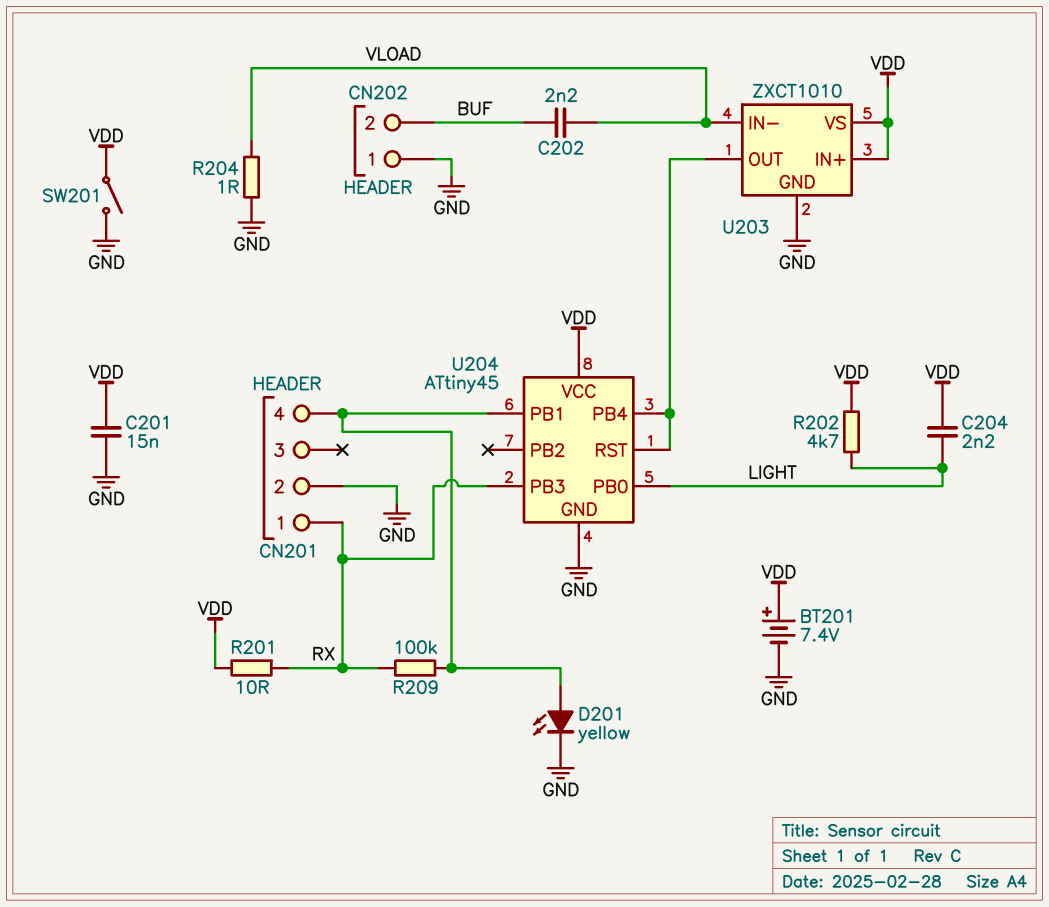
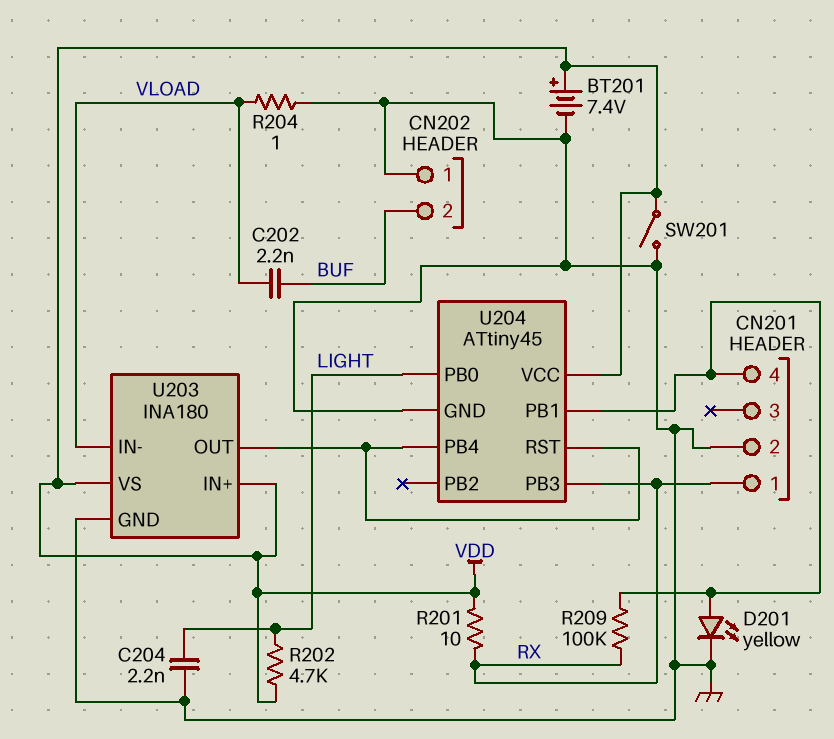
C201: 15nF (GND, VDD) -> none
C204: 2.2nF (LIGHT, VDD) -> 2.2nF (GND, LIGHT)
U203: ZXCT1010 -> INA180

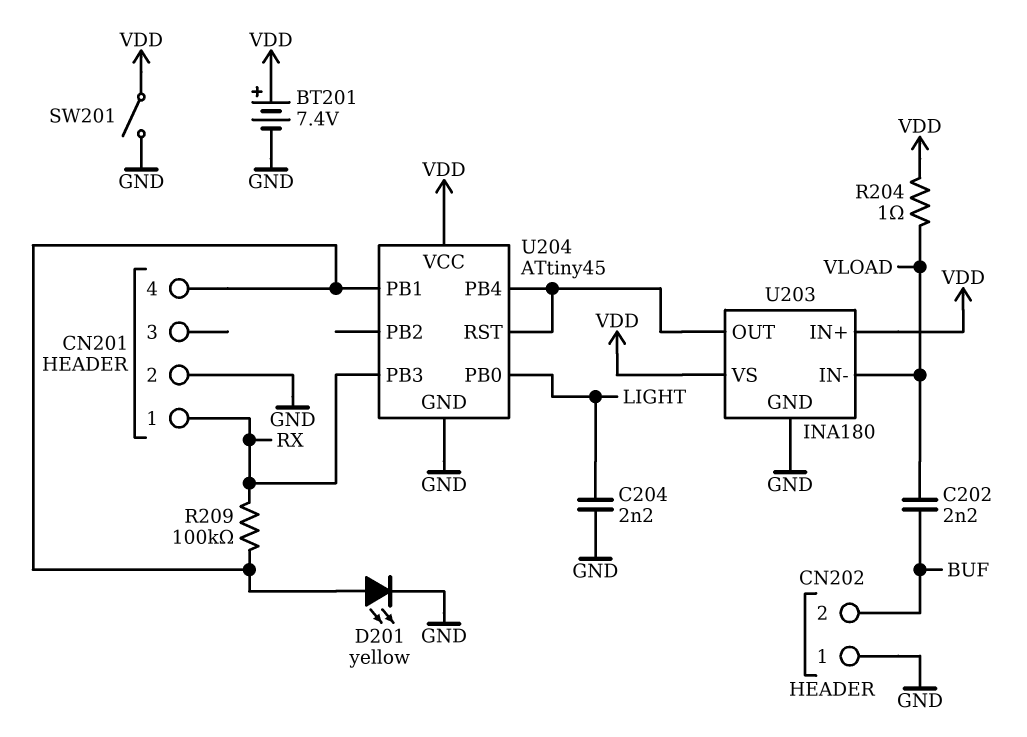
R201: 10 (RX, VDD) -> none
R202: 4.7k (LIGHT, VDD) -> none
R204: 1 (GND, VLOAD) -> 1 (VDD, VLOAD)

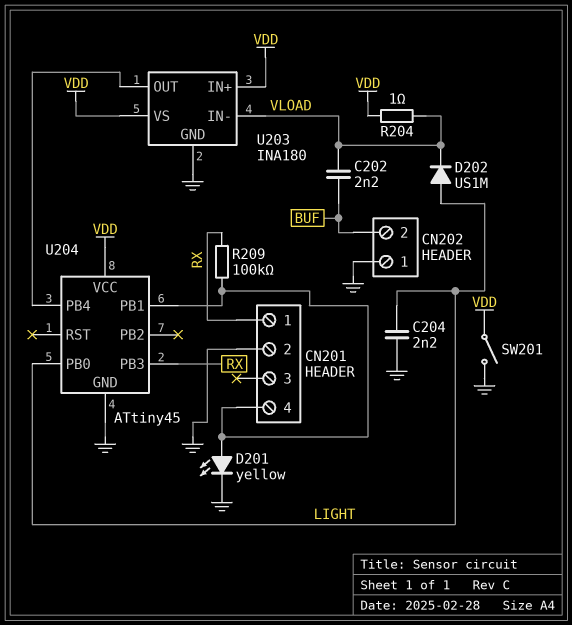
BT201: 7.4V (plus VDD, minus GND) -> none
D202: none -> diode US1M (A LIGHT, K VLOAD)
U204 pin RST: U203/OUT -> none

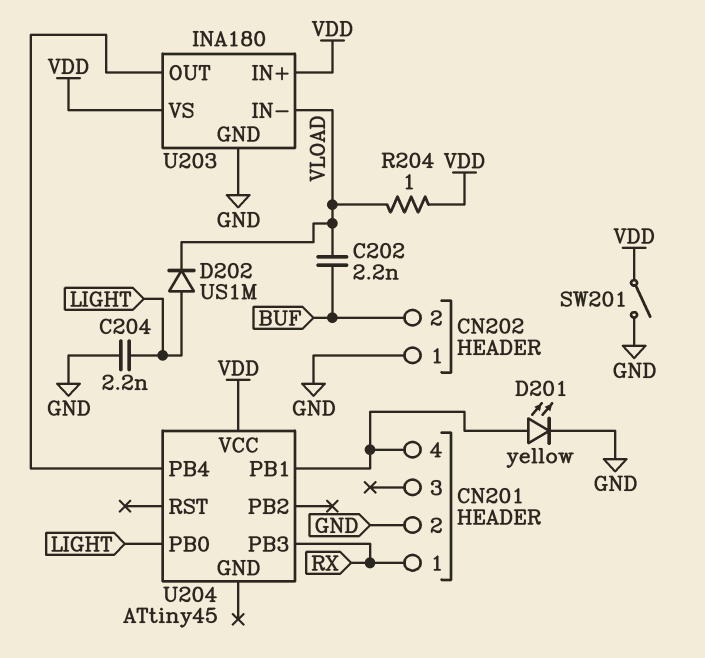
R209: 100k (CN201/4, RX) -> none
U204 pin GND: GND -> none

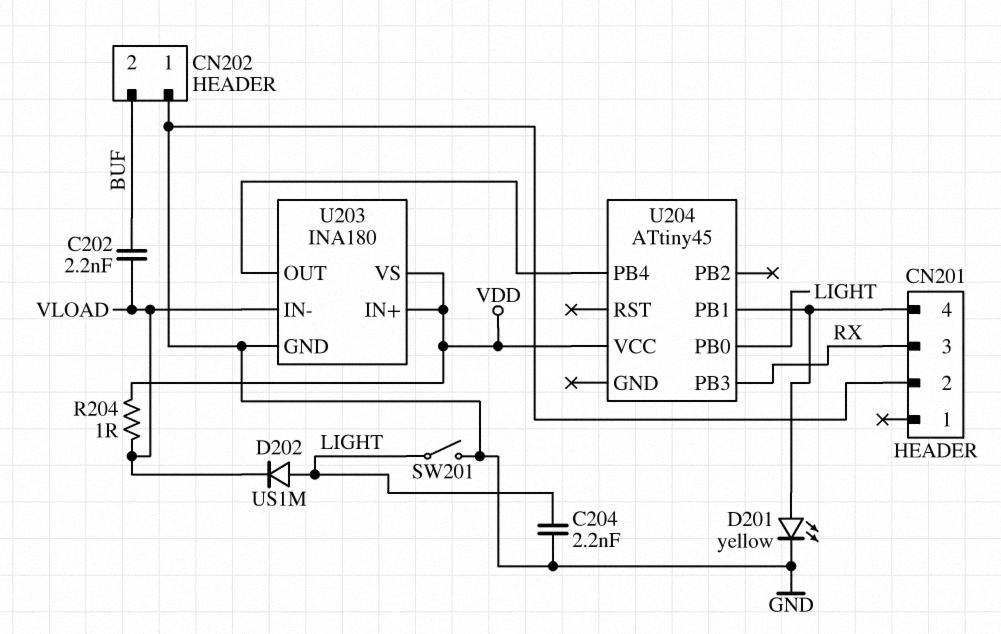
CN201 pin 1: RX -> none
CN201 pin 3: none -> RX
SW201: switch (GND, VDD) -> switch (GND, LIGHT)

